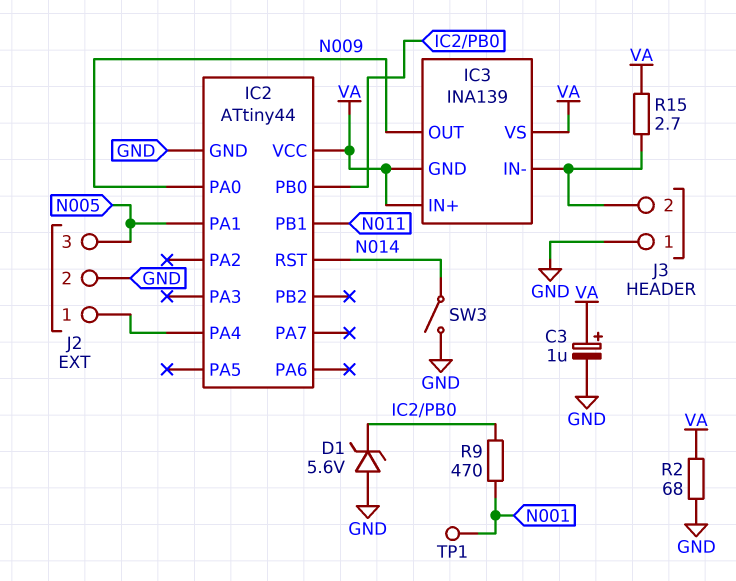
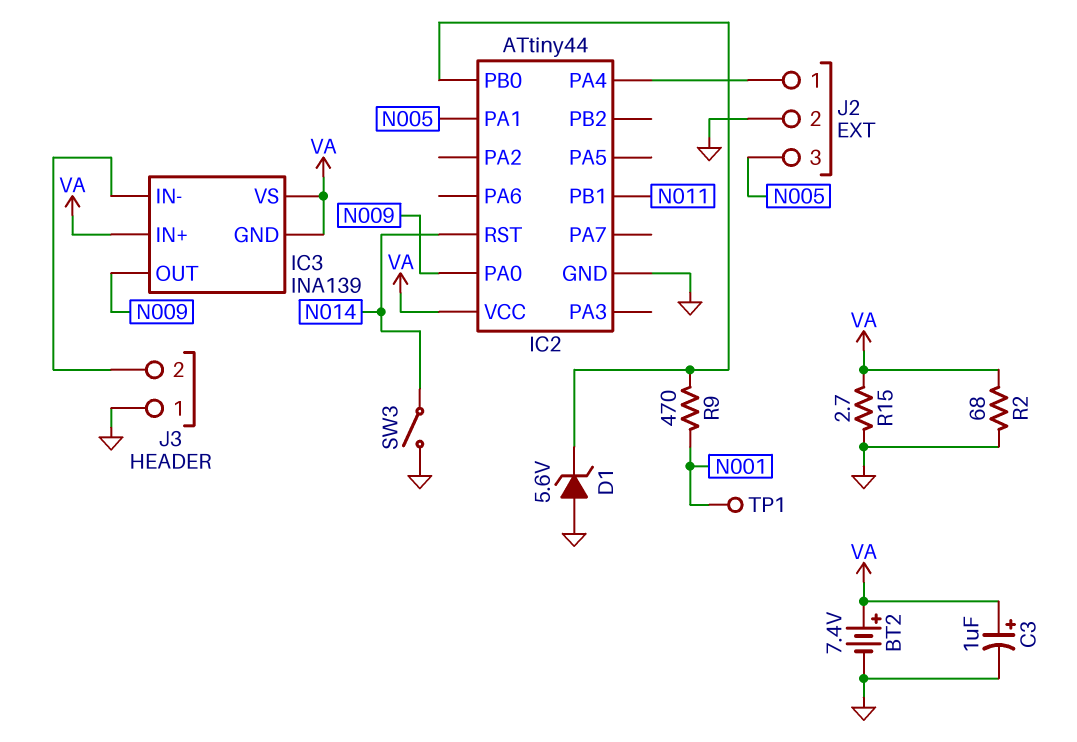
BT2: none -> 7.4V (plus VA, minus GND)
R15: 2.7 (IC3/IN-, VA) -> 2.7 (GND, VA)

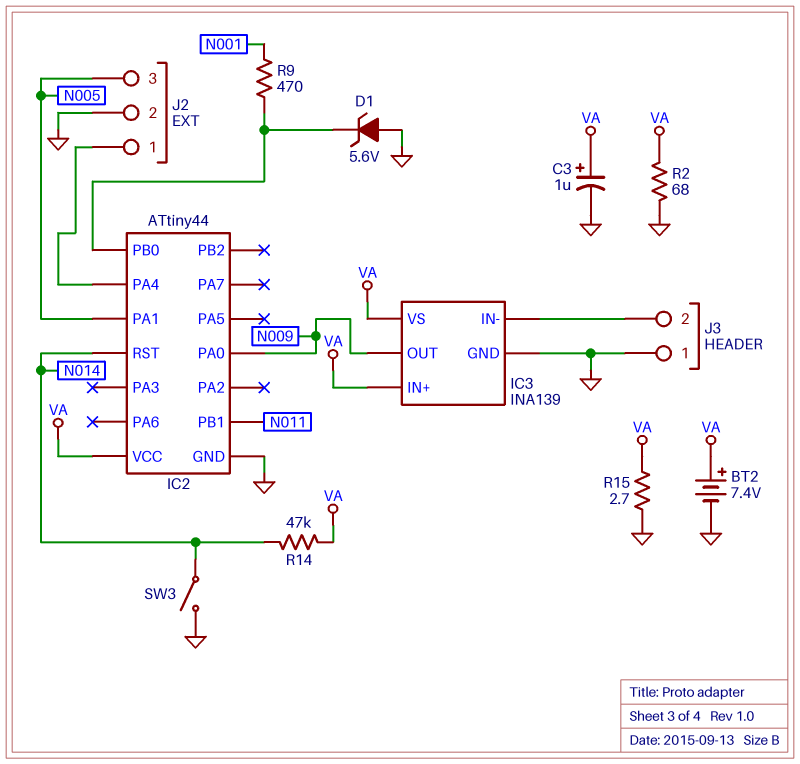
IC3 pin GND: VA -> GND
R14: none -> 47k (N014, VA)
TP1: test point (N001) -> none

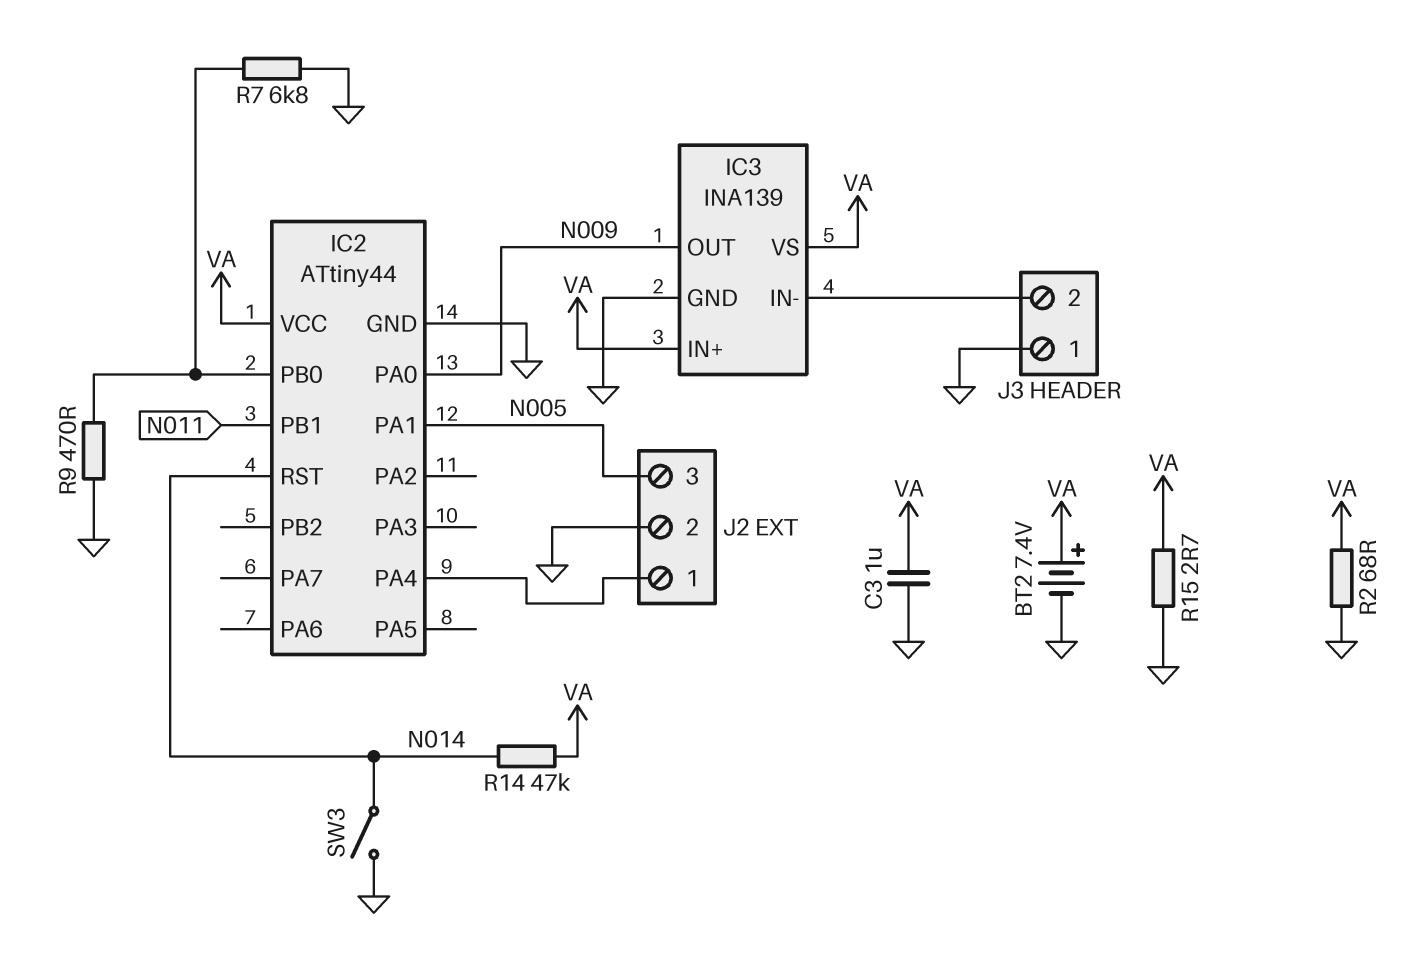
C3: 1uF (plus VA, minus GND) -> 1uF (GND, VA)
D1: zener 5.6V (A GND, K IC2/PB0) -> none
R7: none -> 6.8k (GND, IC2/PB0)
R9: 470 (IC2/PB0, N001) -> 470 (GND, IC2/PB0)

